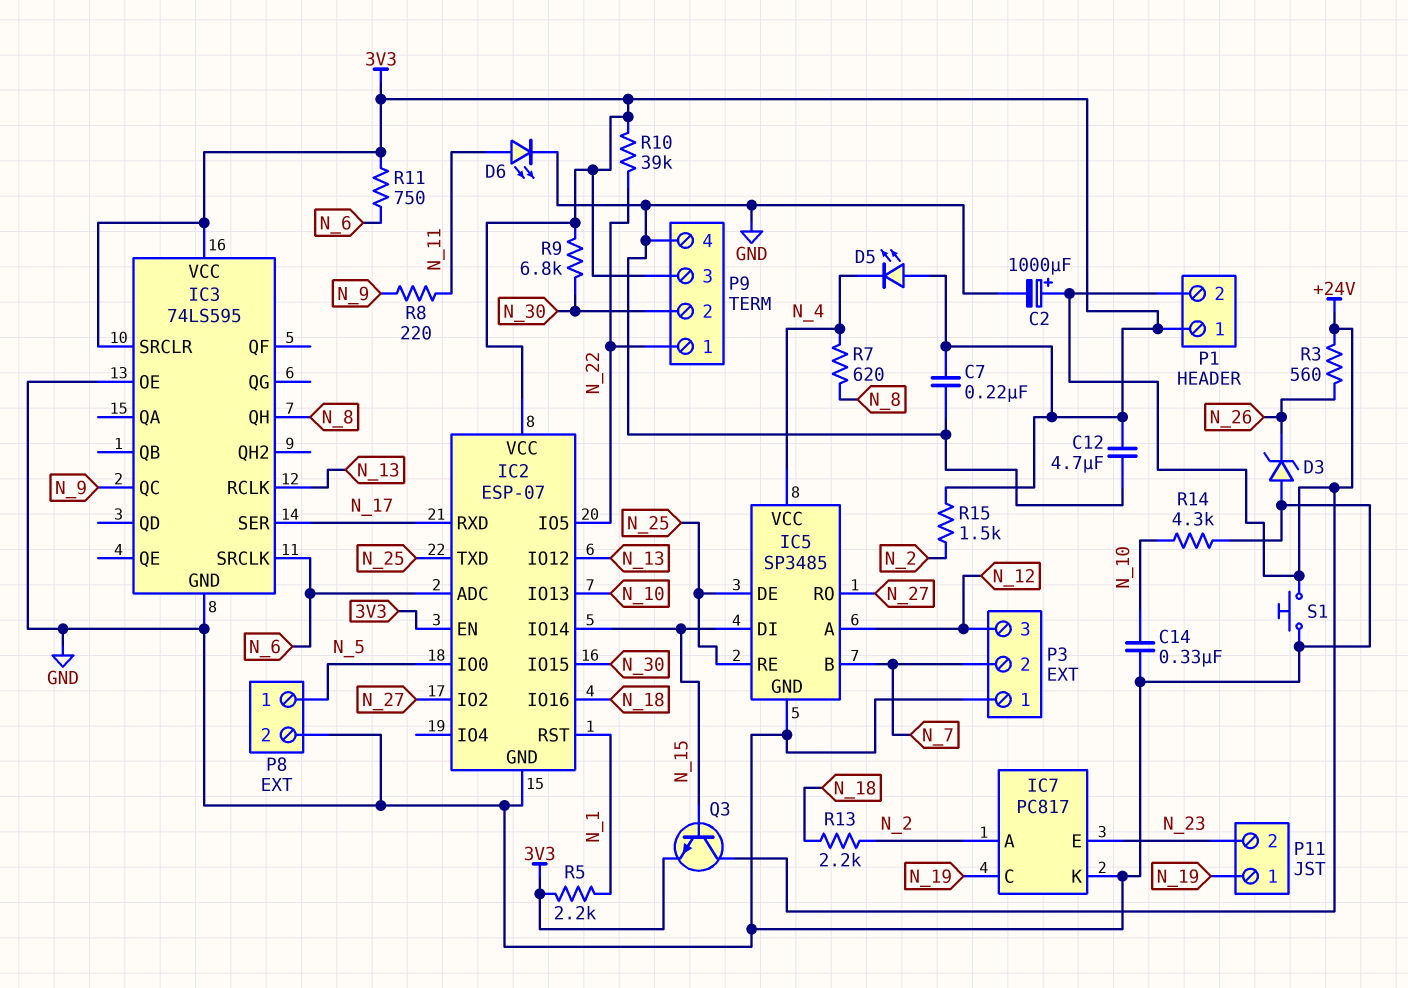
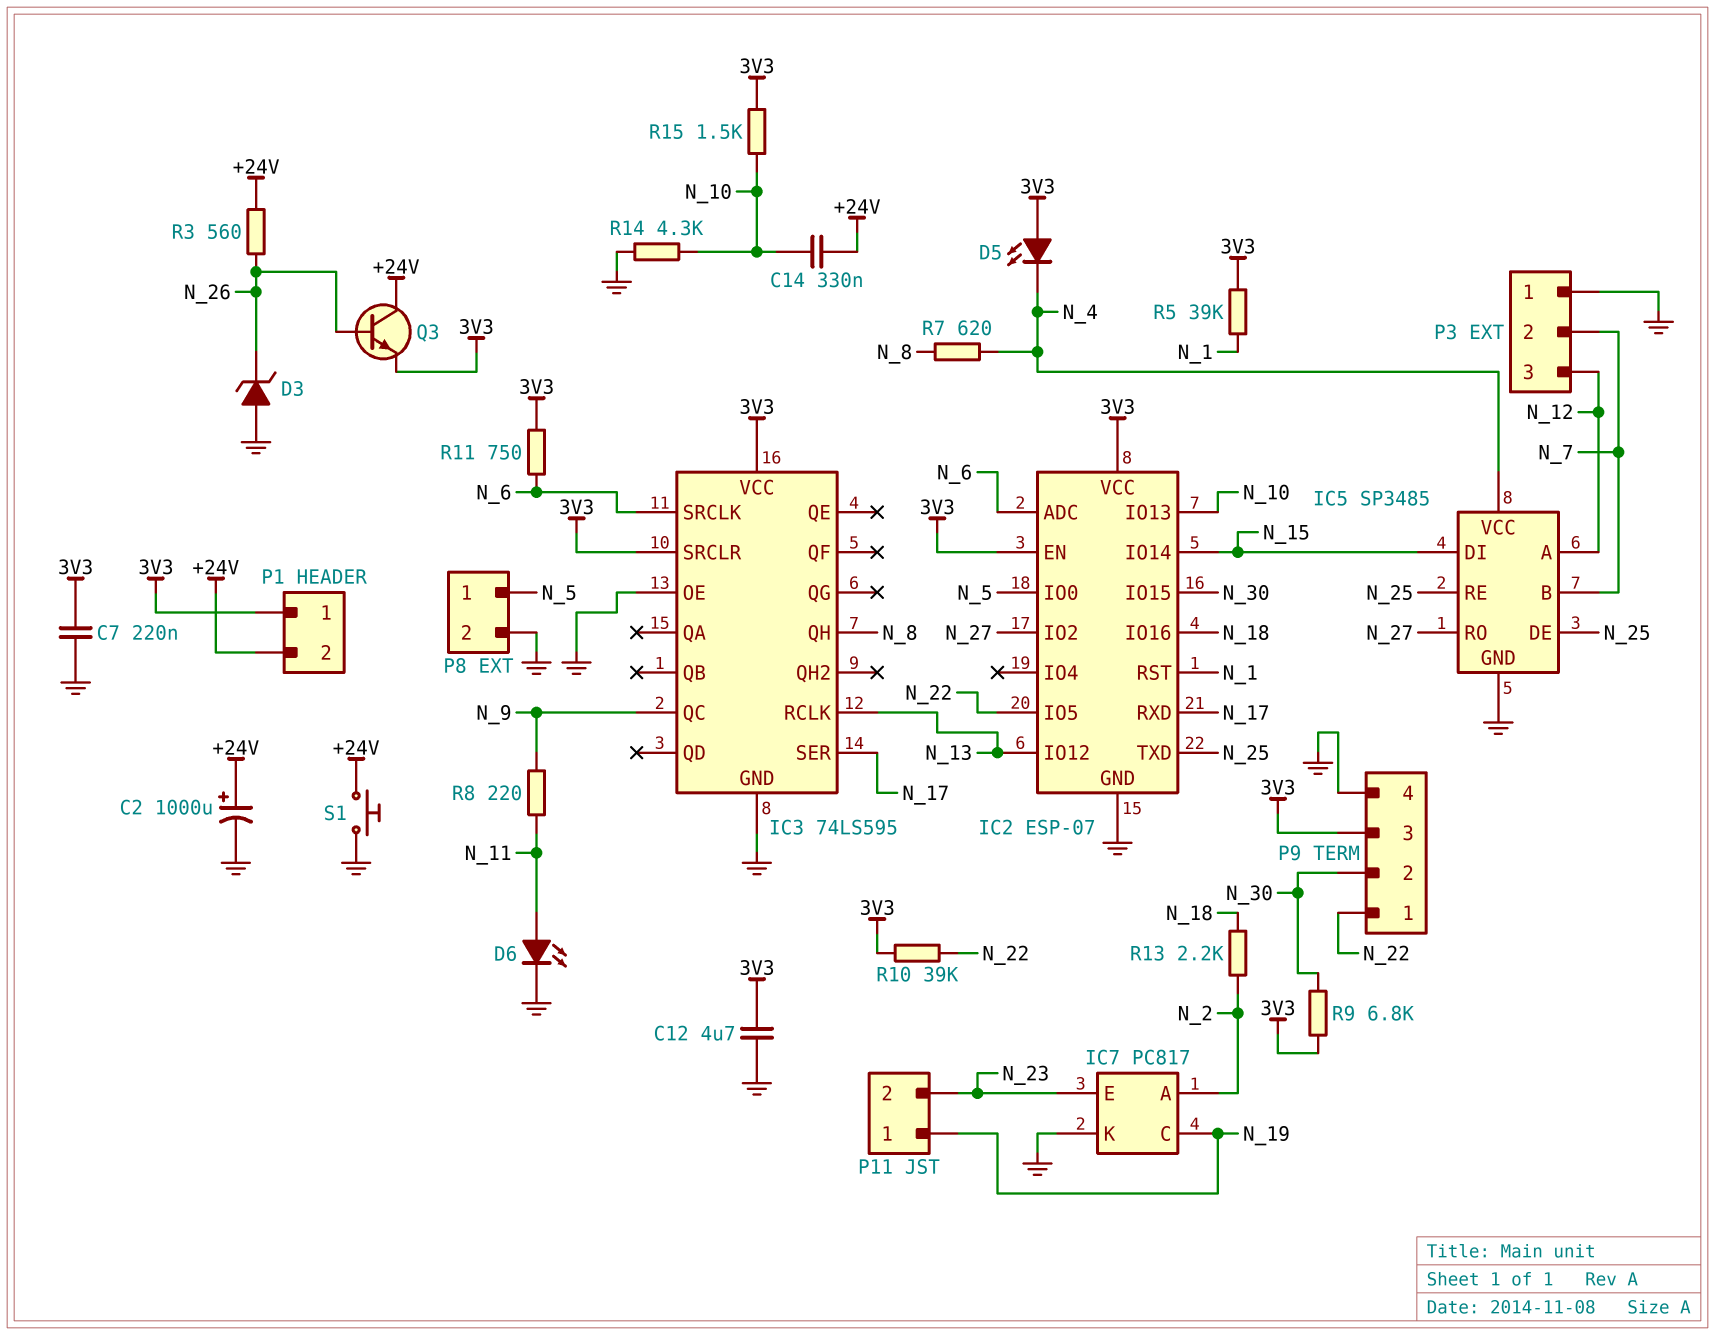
C14: 330nF (GND, N_10) -> 330nF (+24V, N_10)
Q3: NPN (B N_15, C +24V, E 3V3) -> NPN (B N_26, C +24V, E 3V3)
R5: 2.2k (3V3, N_1) -> 39k (3V3, N_1)
R15: 1.5k (3V3, N_2) -> 1.5k (3V3, N_10)

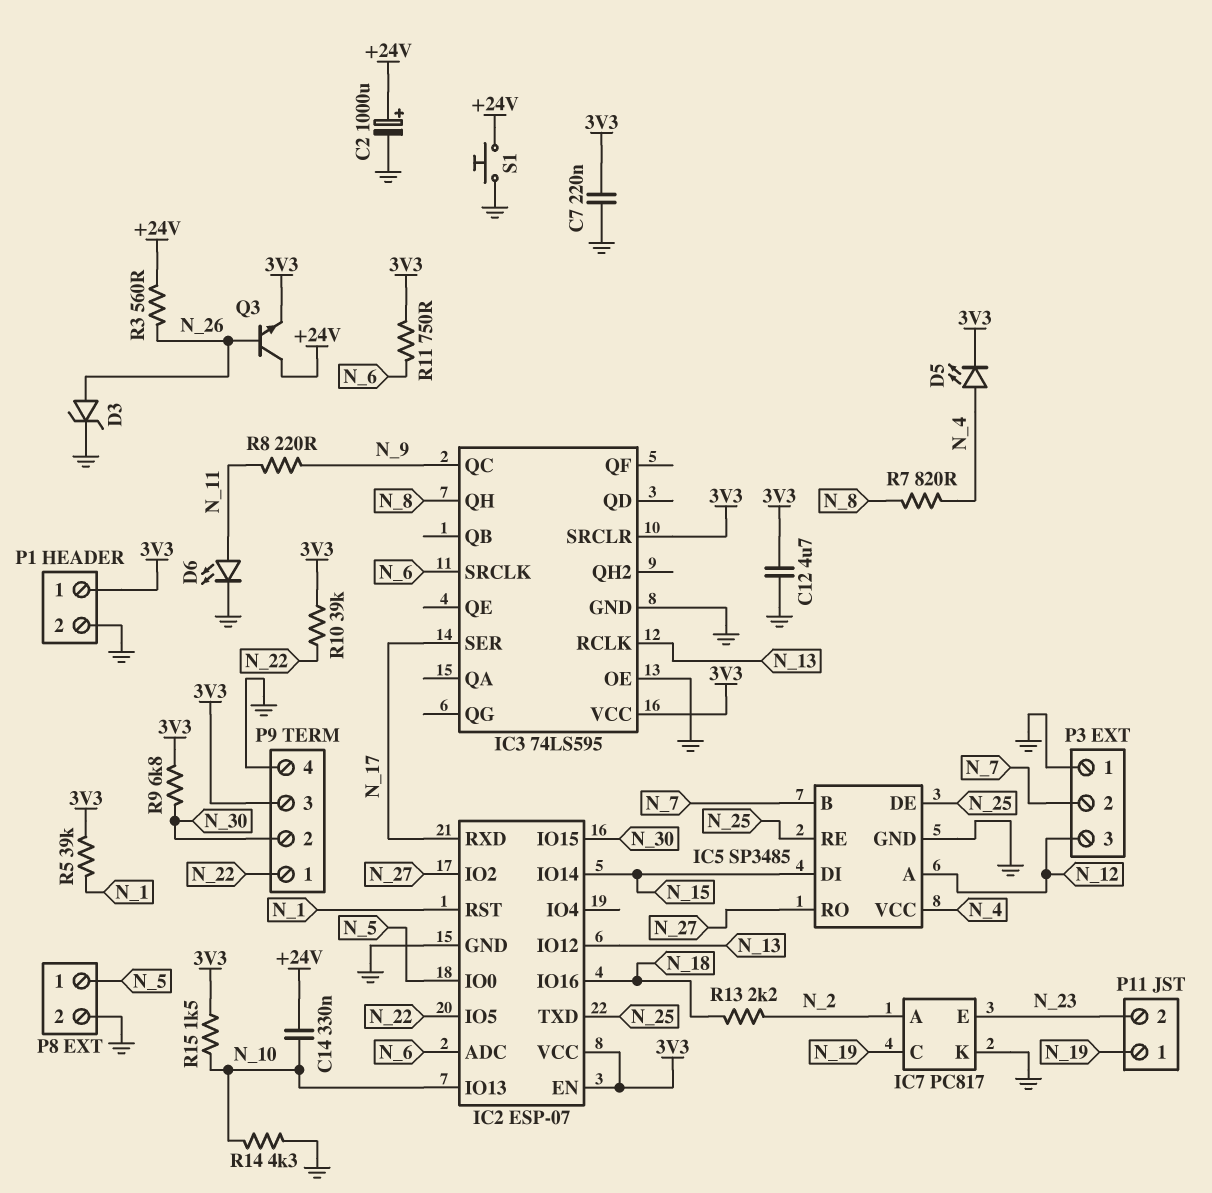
D3: zener (A GND, K N_26) -> zener (A N_26, K GND)
D5: LED (A 3V3, K N_4) -> LED (A N_4, K 3V3)
P1 pin 2: +24V -> GND
R7: 620 (N_4, N_8) -> 820 (N_4, N_8)

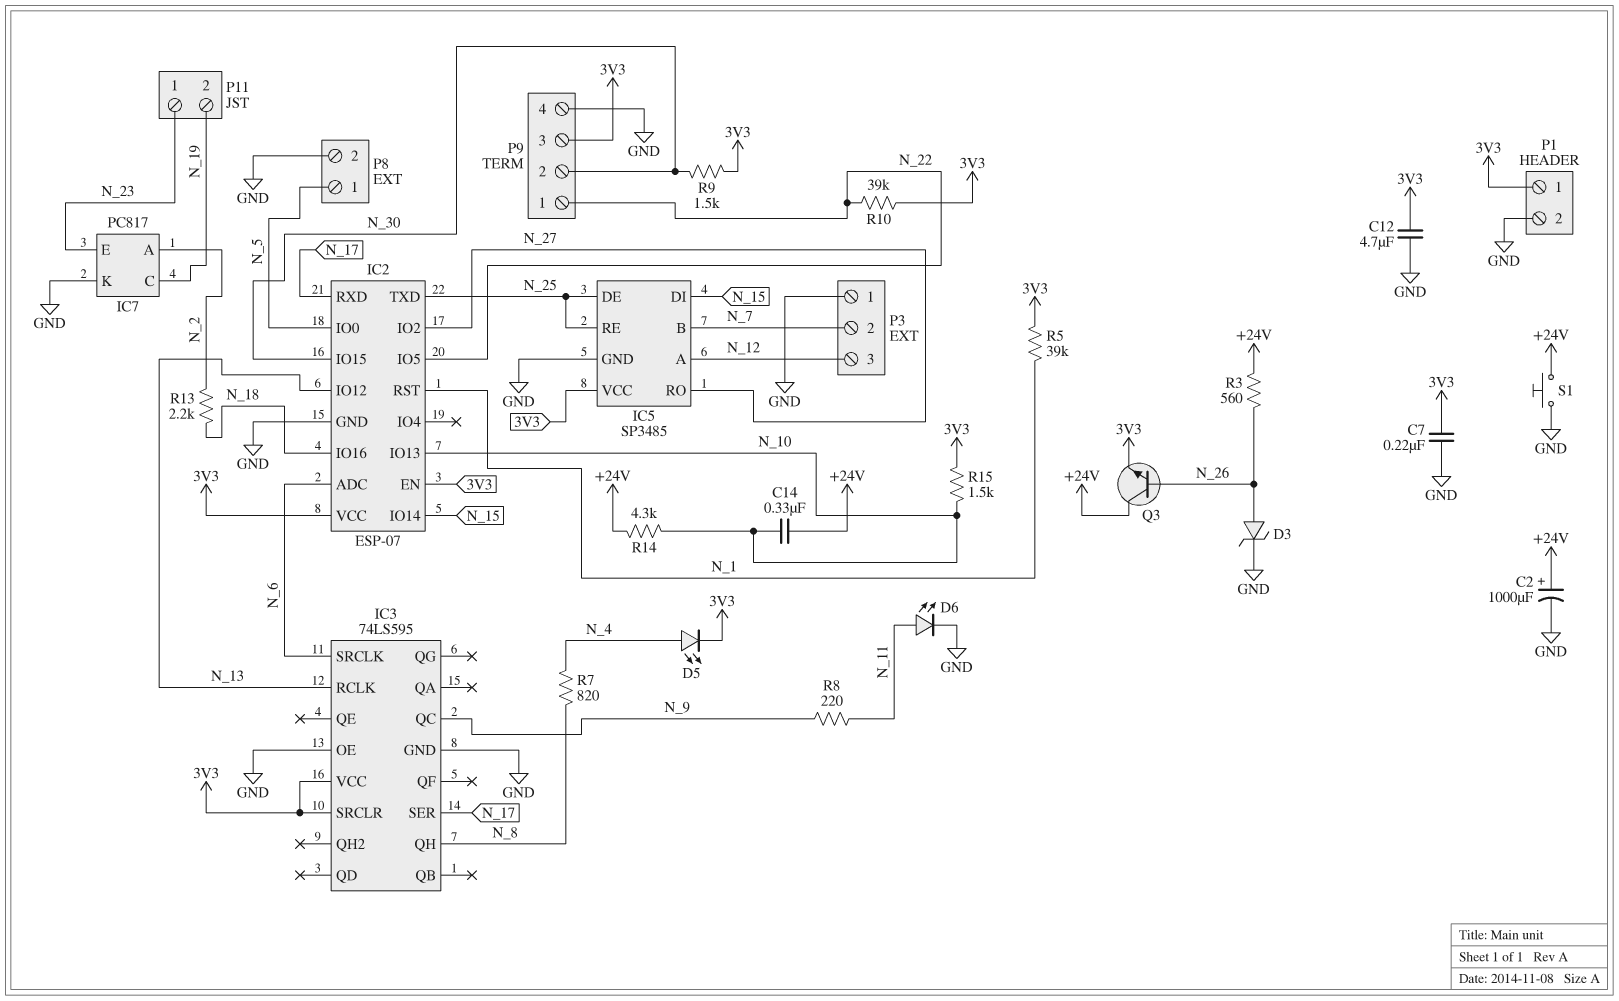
IC5 pin VCC: N_4 -> 3V3
P11 pin 1: N_19 -> N_23
P11 pin 2: N_23 -> N_19
R9: 6.8k (3V3, N_30) -> 1.5k (3V3, N_30)
R11: 750 (3V3, N_6) -> none
R14: 4.3k (GND, N_10) -> 4.3k (+24V, N_10)

